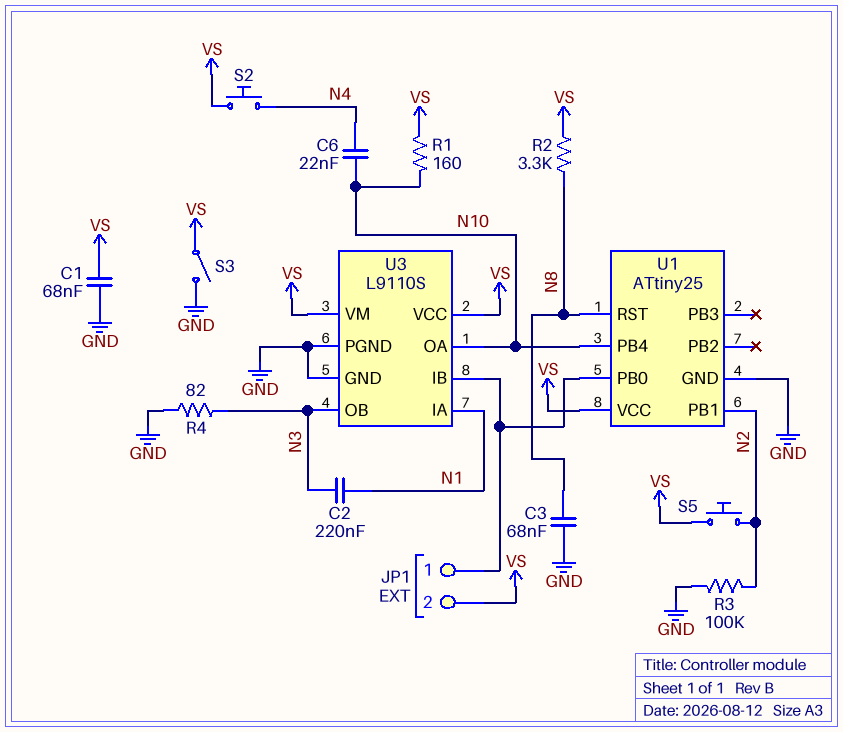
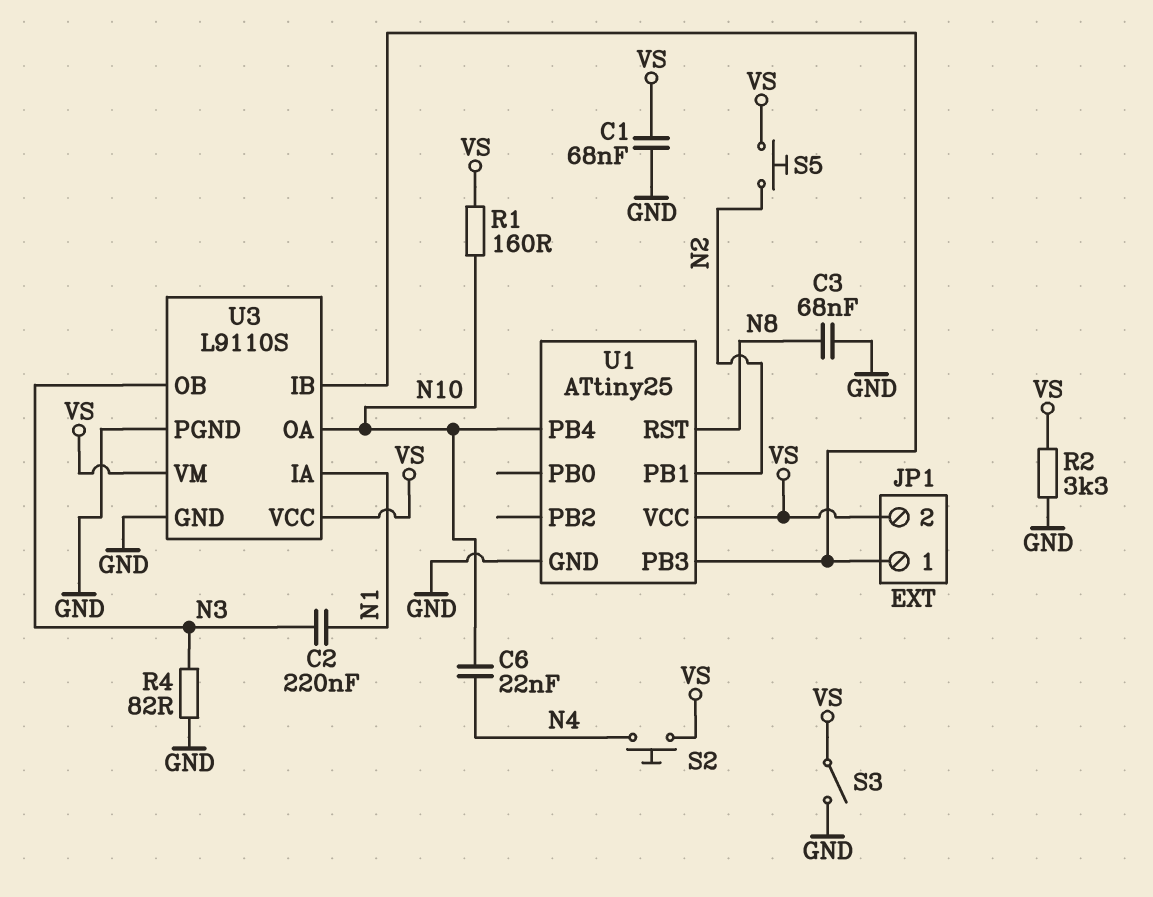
R2: 3.3k (N8, VS) -> 3.3k (GND, VS)
R3: 100k (GND, N2) -> none
U1 pin PB0: JP1/1 -> none
U1 pin PB3: none -> JP1/1

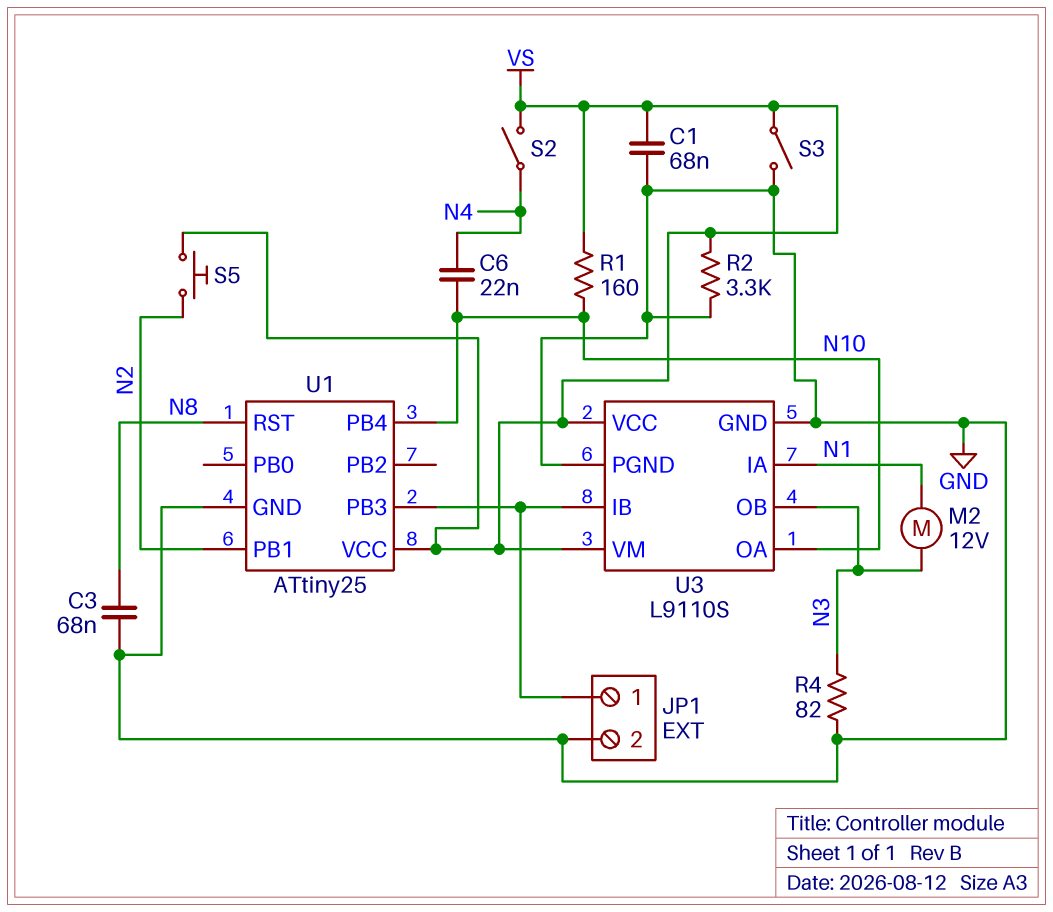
C2: 220nF (N1, N3) -> none
JP1 pin 2: VS -> GND
M2: none -> motor 12V (N1, N3)
S2: button (N4, VS) -> switch (N4, VS)

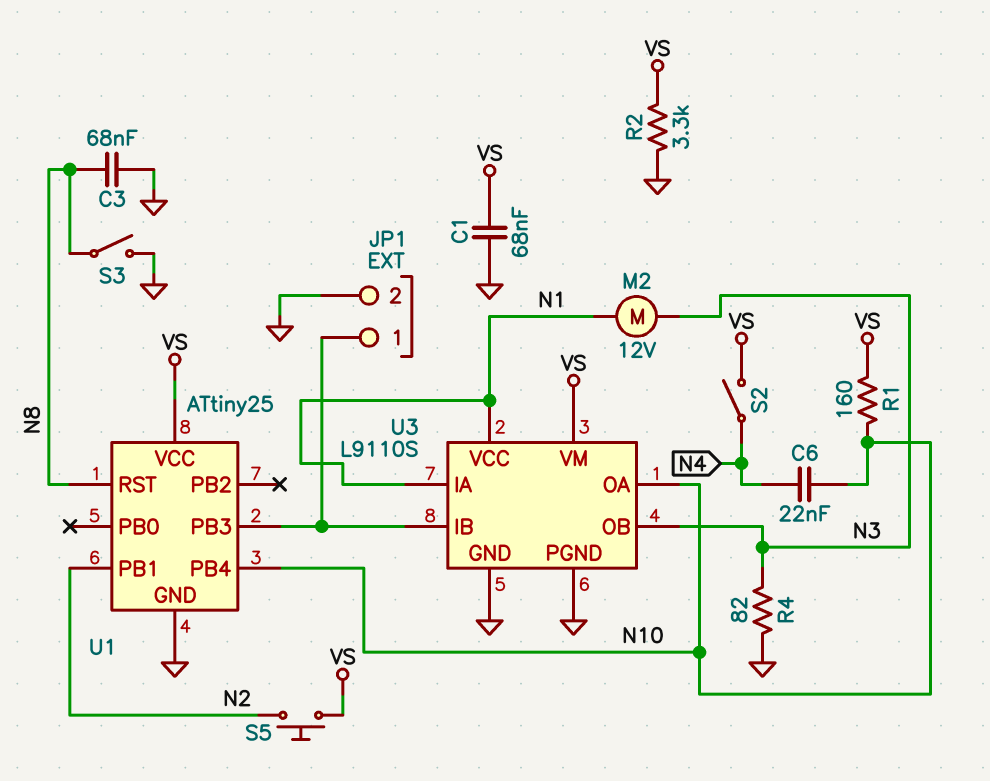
S3: switch (GND, VS) -> switch (GND, N8)
U3 pin VCC: VS -> N1

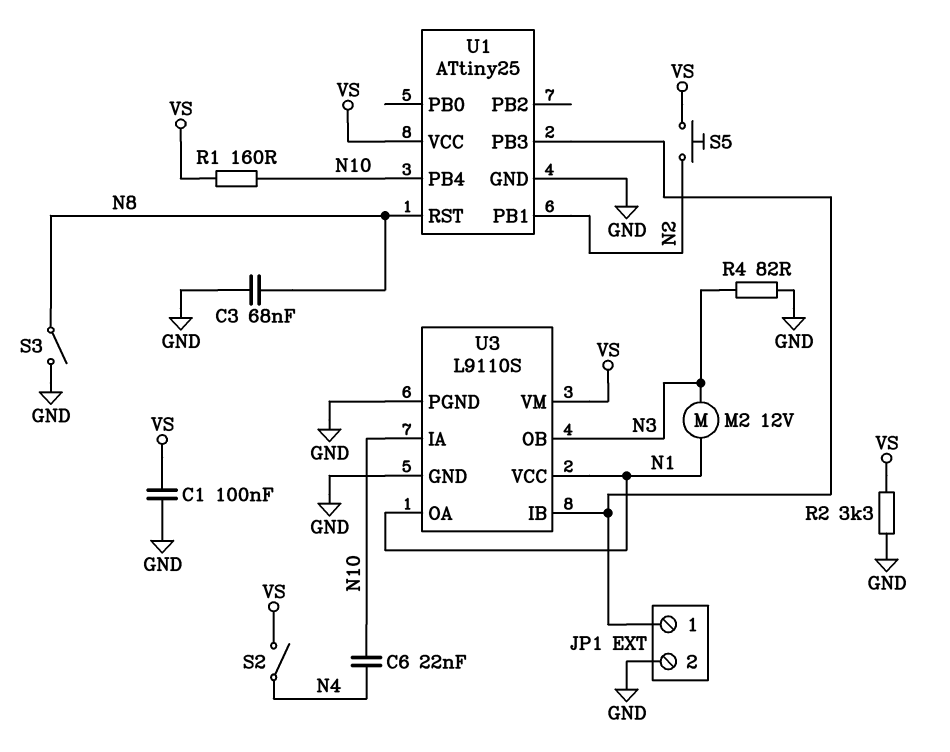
C1: 68nF (GND, VS) -> 100nF (GND, VS)
U3 pin IA: N1 -> N10
U3 pin OA: N10 -> N1

